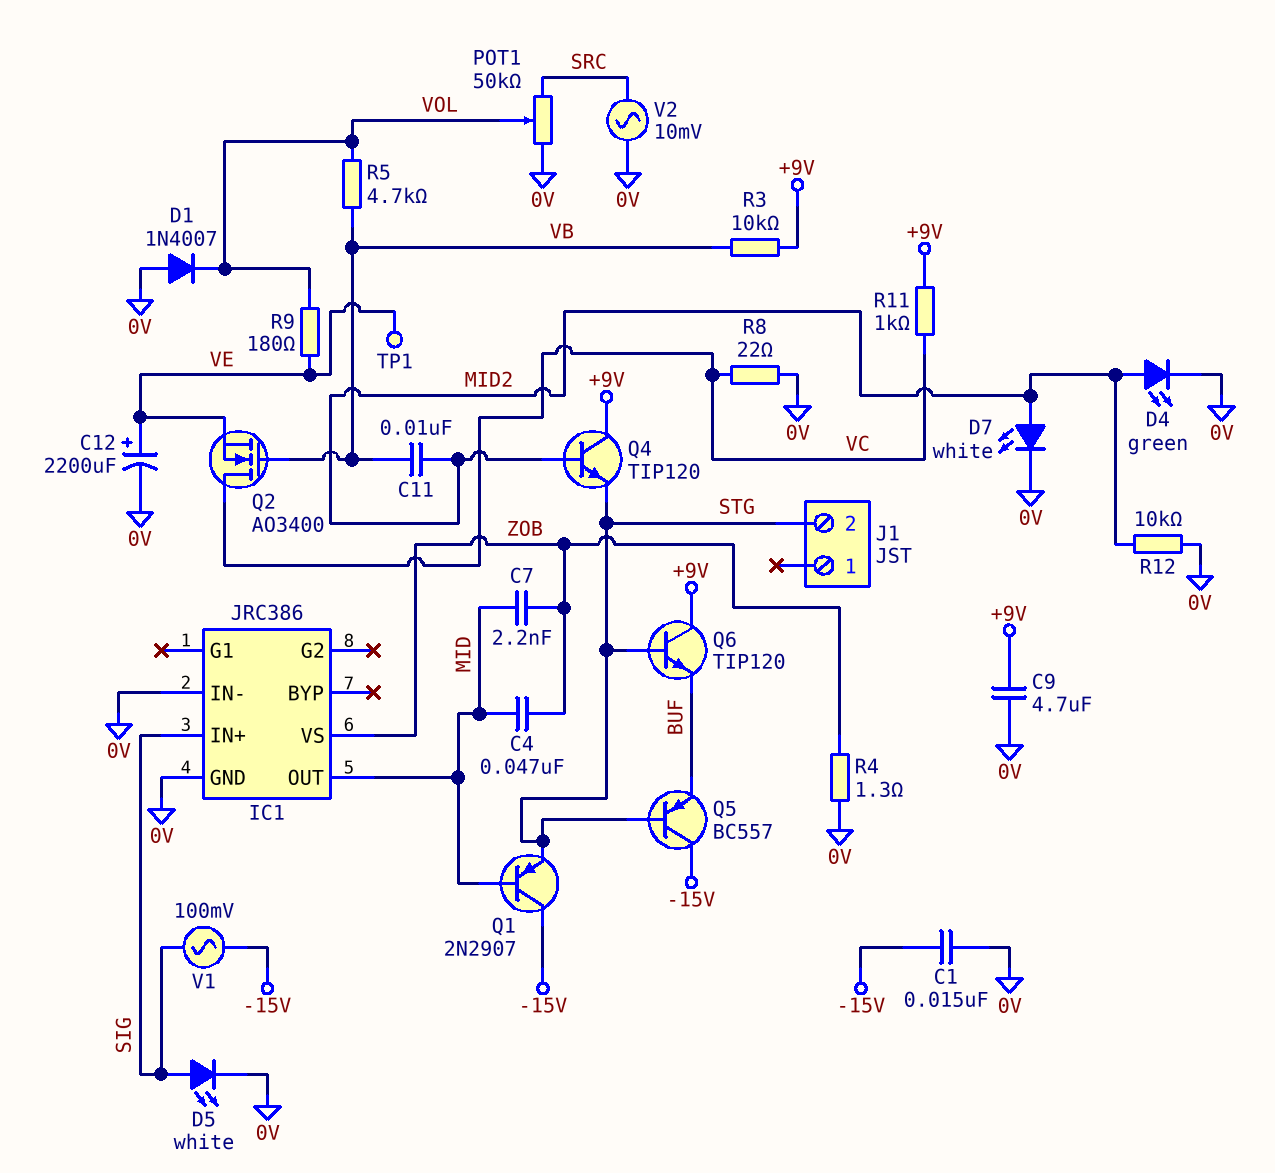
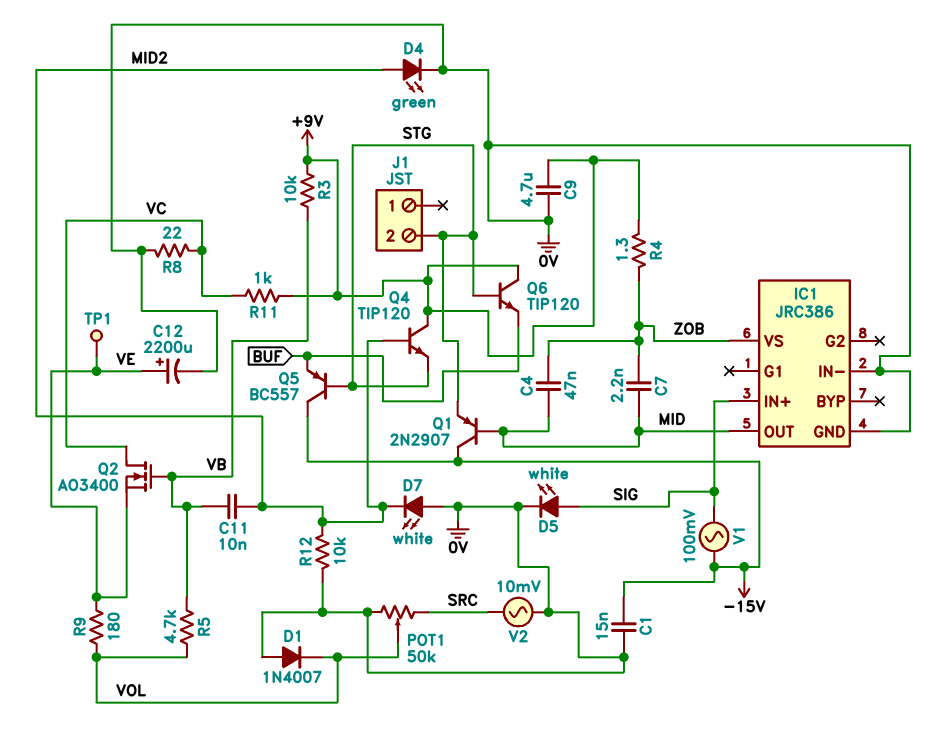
D7: LED white (A MID2, K 0V) -> LED white (A 0V, K MID2)
R4: 1.3 (0V, ZOB) -> 1.3 (+9V, ZOB)

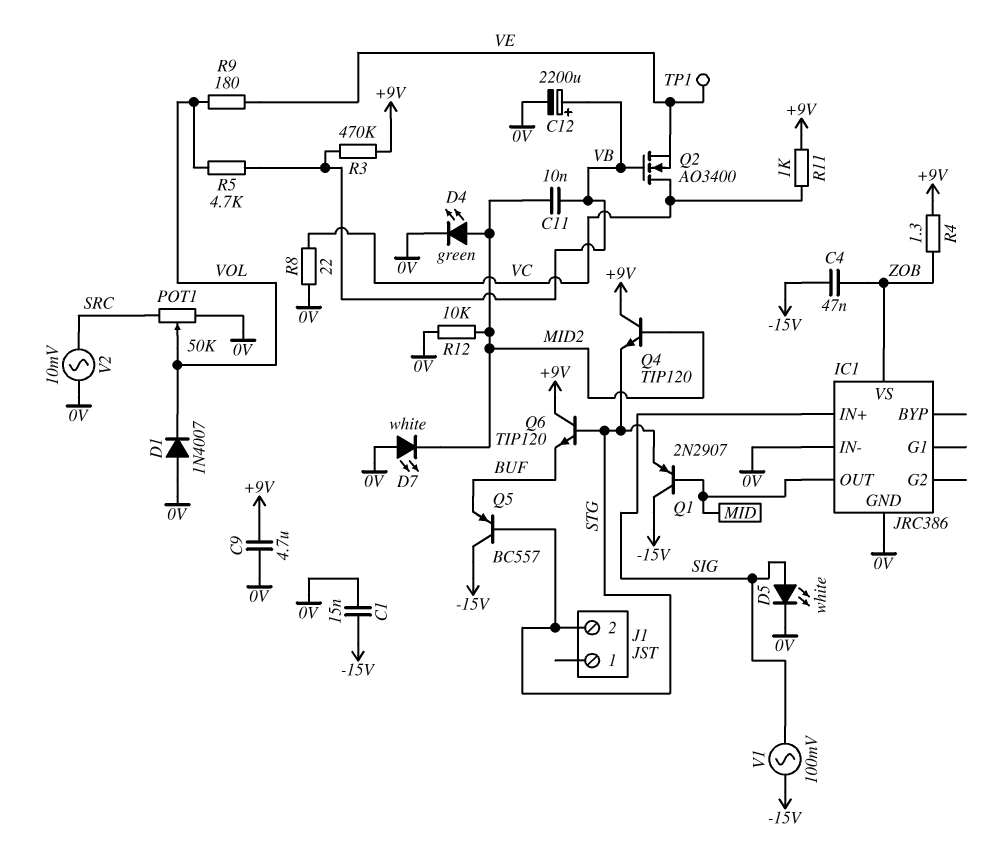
C4: 47nF (MID, ZOB) -> 47nF (-15V, ZOB)
C7: 2.2nF (MID, ZOB) -> none
C12: 2200uF (plus VE, minus 0V) -> 2200uF (plus VB, minus 0V)
R3: 10k (+9V, VB) -> 470k (+9V, VB)

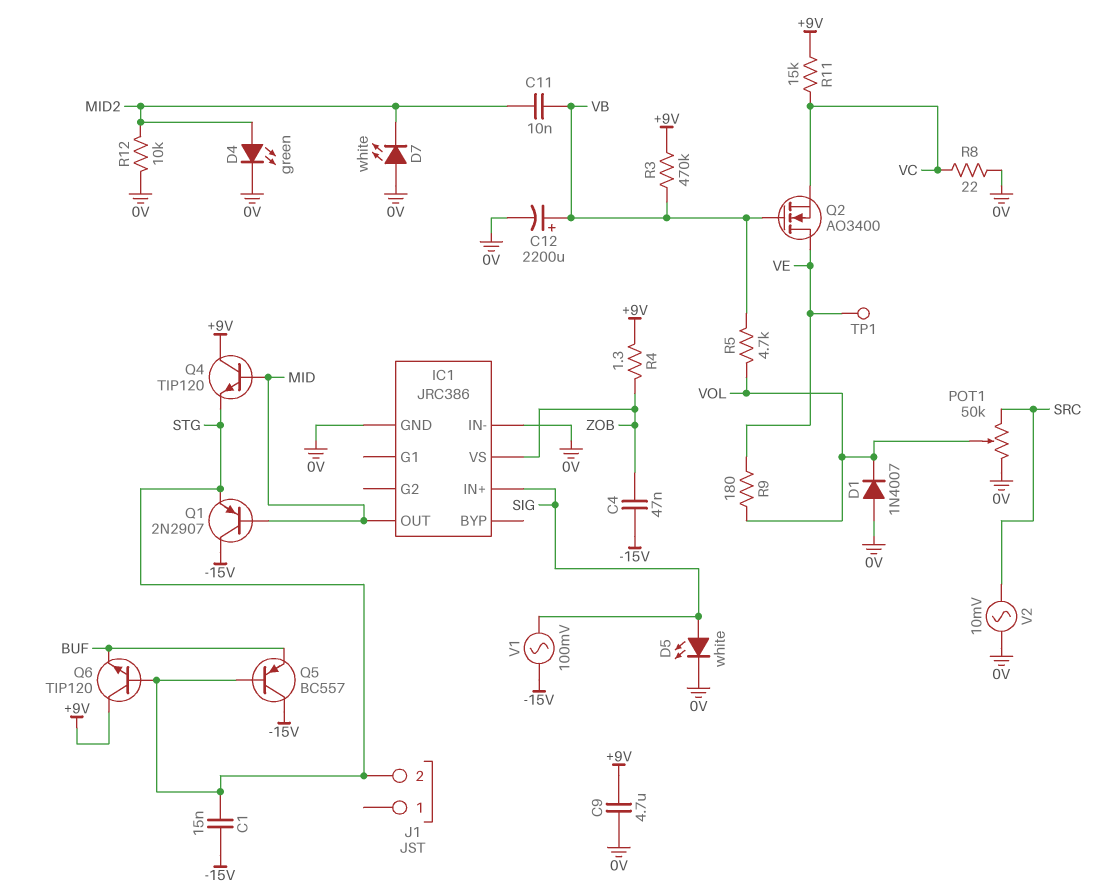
C1: 15nF (-15V, 0V) -> 15nF (-15V, STG)
Q2: NMOS AO3400 (G VB, D VC, S VE) -> NMOS AO3400 (G VB, D VE, S VC)
Q4: NPN TIP120 (B MID2, C +9V, E STG) -> NPN TIP120 (B MID, C +9V, E STG)
R11: 1k (+9V, VC) -> 15k (+9V, VC)

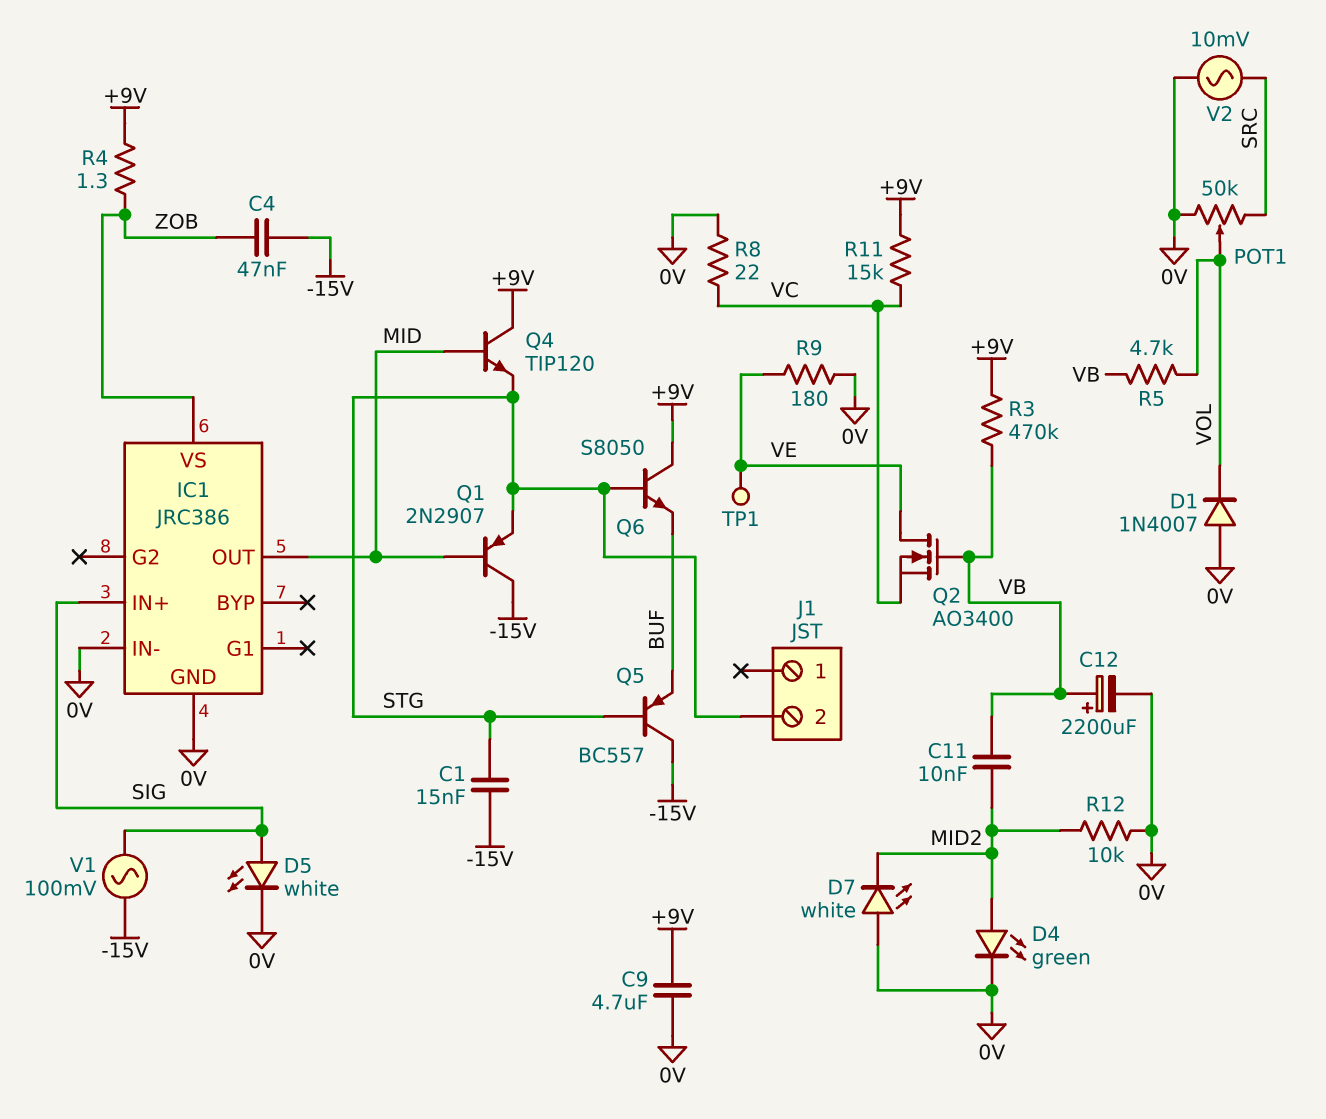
Q6: NPN TIP120 (B STG, C +9V, E BUF) -> NPN S8050 (B STG, C +9V, E BUF)
R9: 180 (VE, VOL) -> 180 (0V, VE)

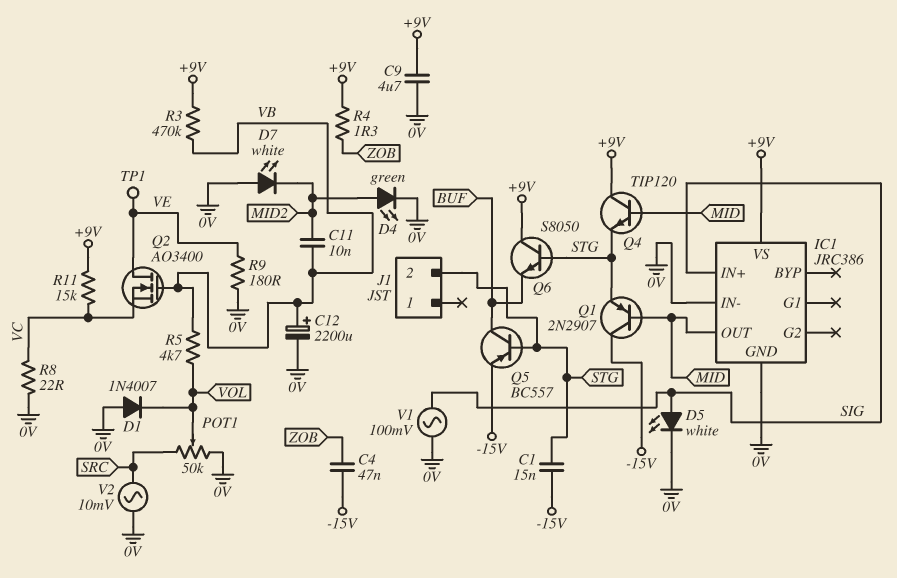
IC1 pin VS: ZOB -> +9V
Q5: PNP BC557 (B STG, C -15V, E BUF) -> PNP BC557 (B STG, C BUF, E -15V)
R12: 10k (0V, MID2) -> none
V1: AC 100mV (-15V, SIG) -> AC 100mV (0V, SIG)

